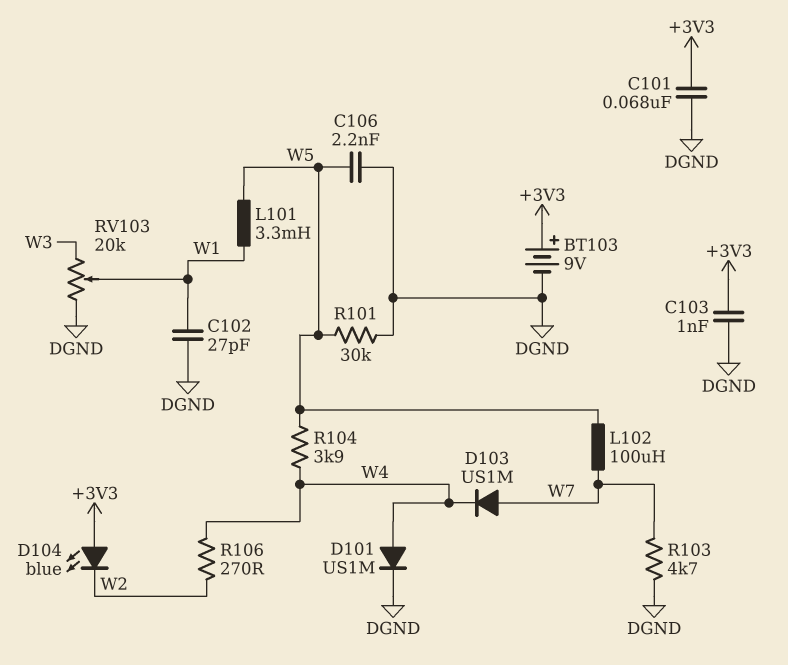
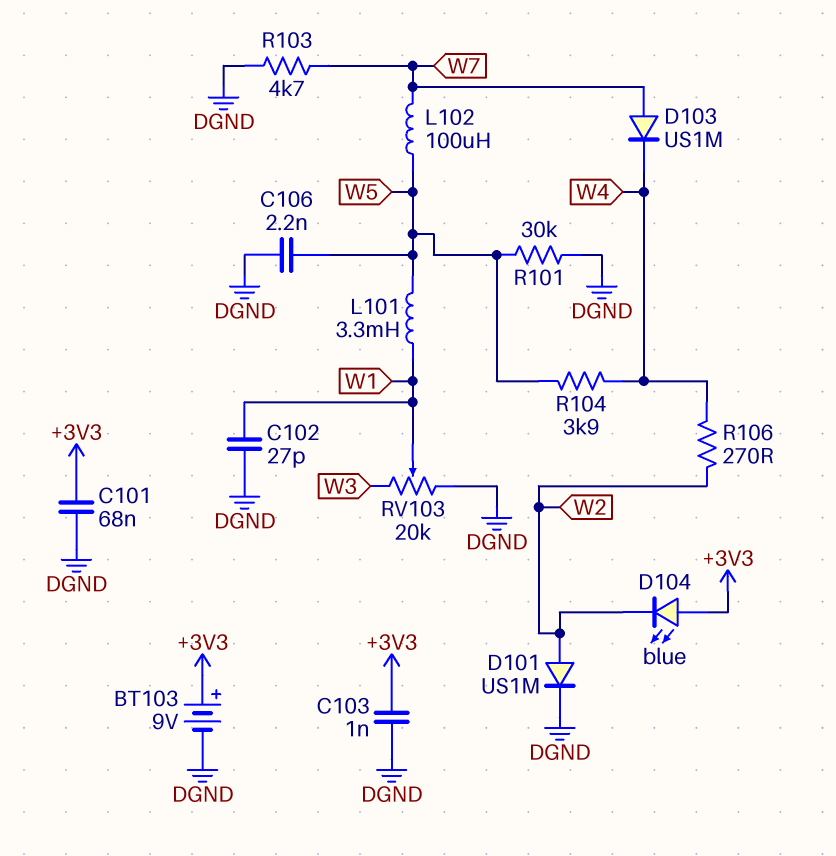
D101: diode US1M (A W4, K DGND) -> diode US1M (A W2, K DGND)

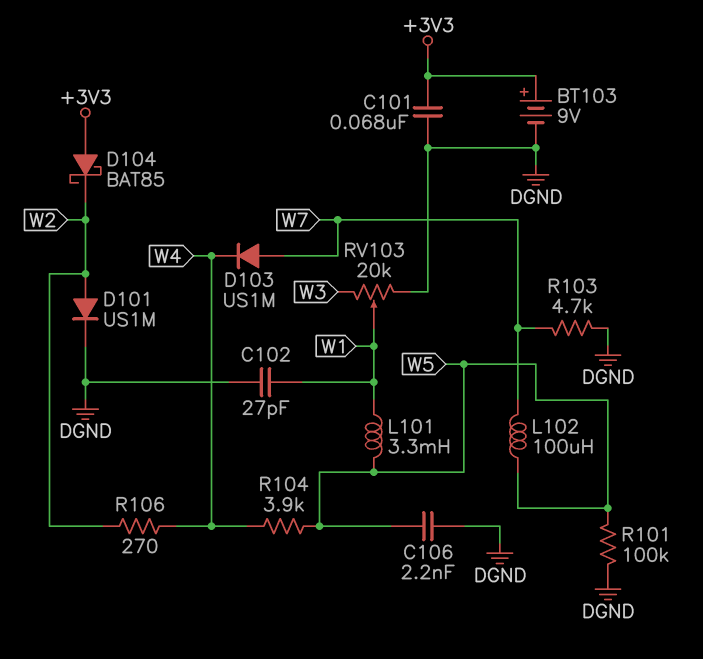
C103: 1nF (+3V3, DGND) -> none
D104: LED blue (A +3V3, K W2) -> schottky BAT85 (A +3V3, K W2)
R101: 30k (DGND, W5) -> 100k (DGND, W5)

